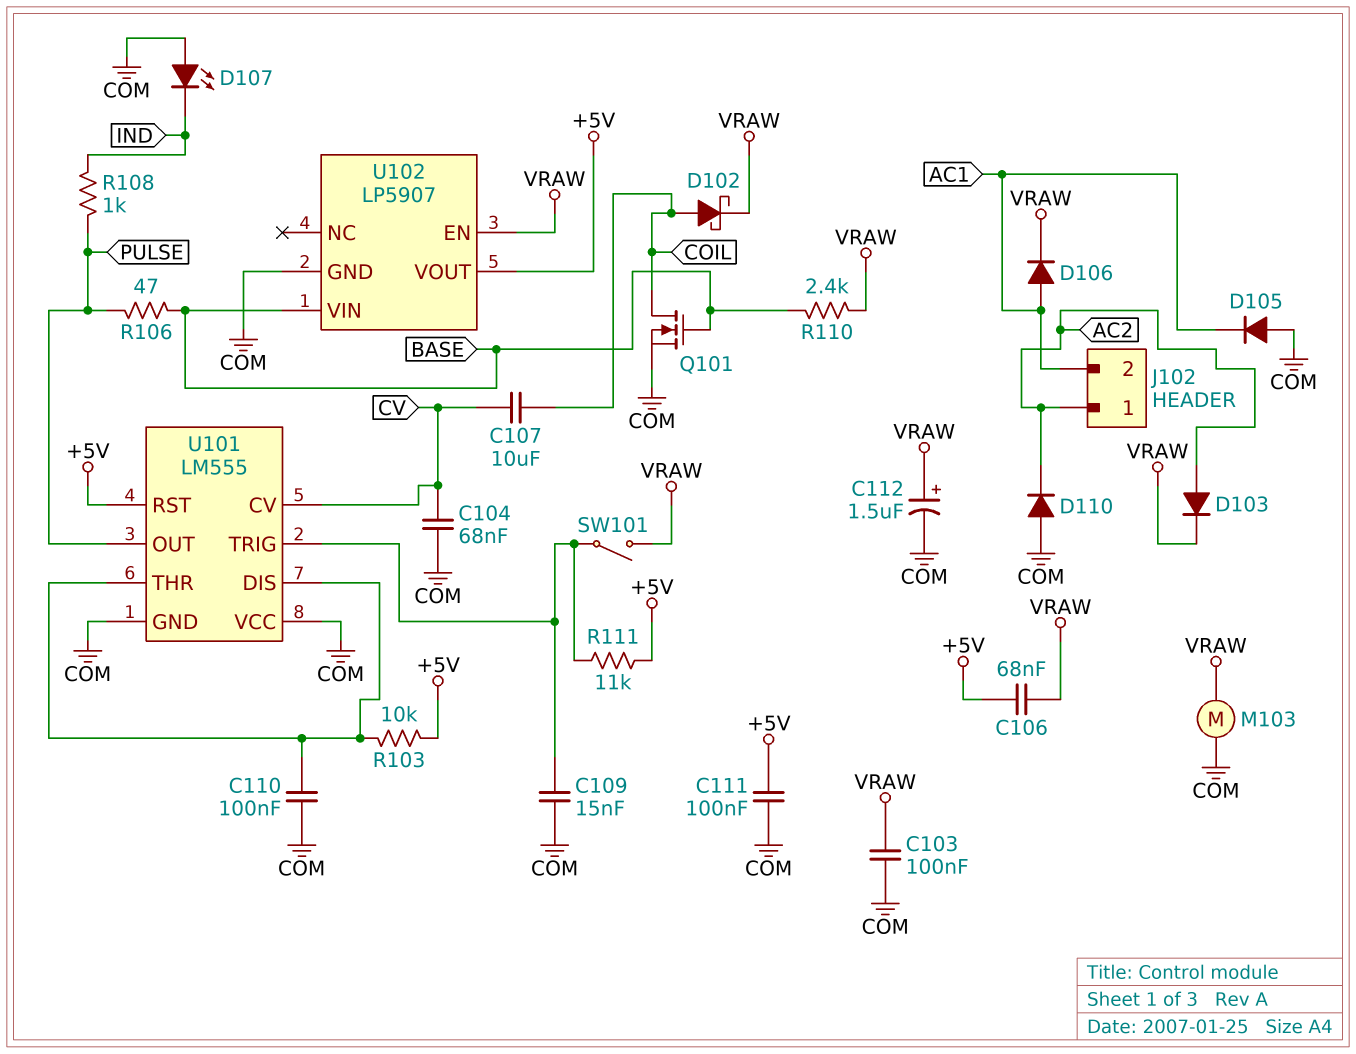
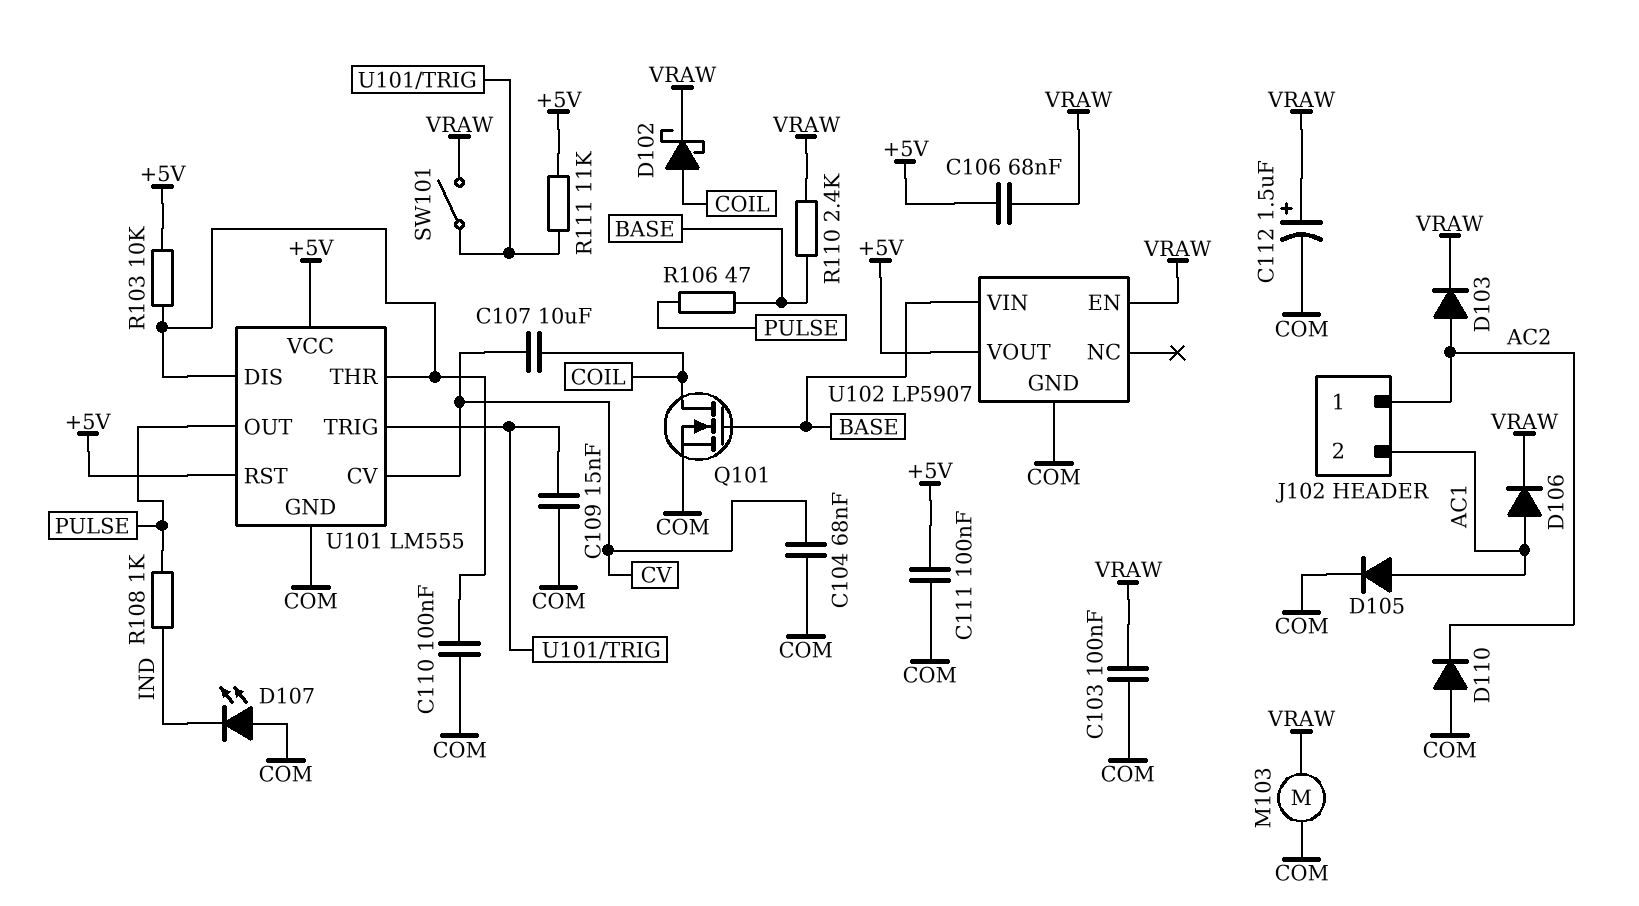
D105: diode (A COM, K AC1) -> diode (A AC1, K COM)
U101 pin VCC: COM -> +5V

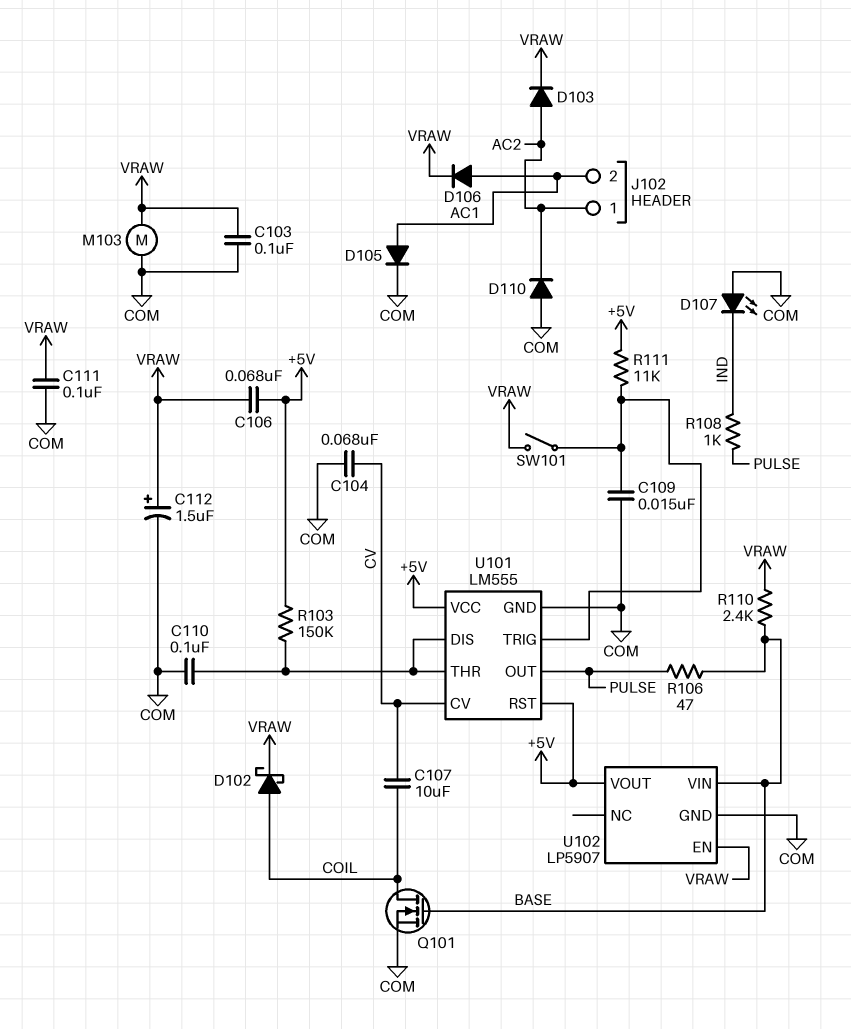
C111: 100nF (+5V, COM) -> 100nF (COM, VRAW)
R103: 10k (+5V, U101/DIS) -> 150k (+5V, U101/DIS)

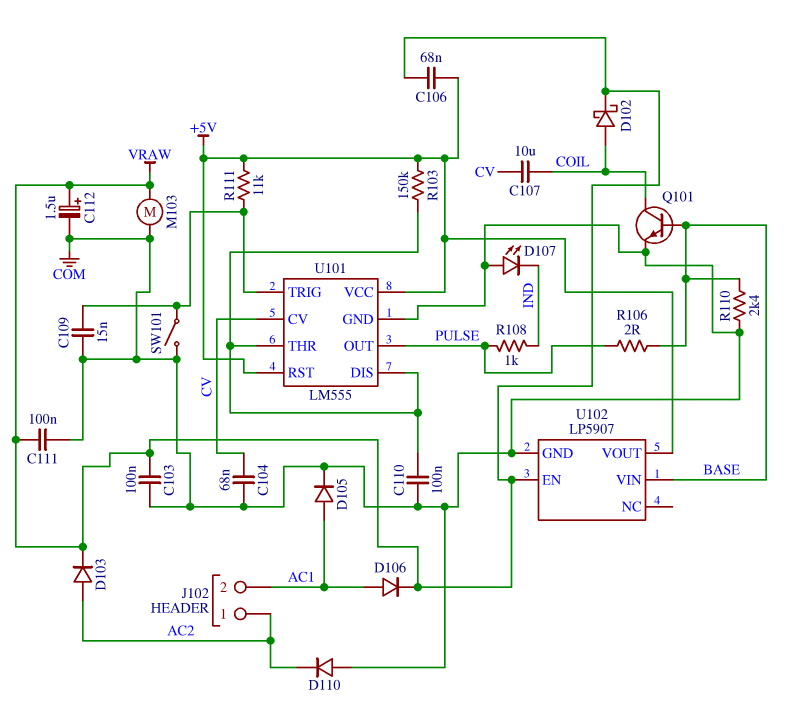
Q101: NMOS (G BASE, D COIL, S COM) -> NPN (B BASE, C COIL, E COM)
R106: 47 (BASE, PULSE) -> 2 (BASE, PULSE)
R110: 2.4k (BASE, VRAW) -> 2.4k (BASE, COM)
SW101: switch (U101/TRIG, VRAW) -> switch (COM, U101/TRIG)

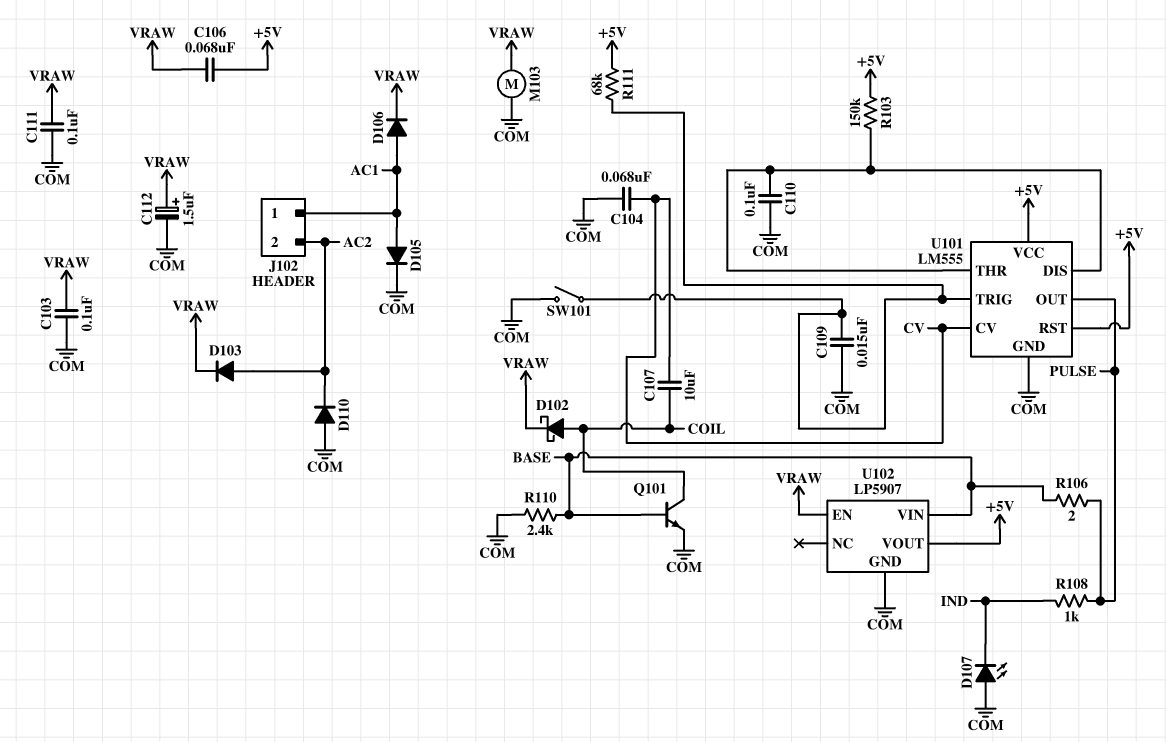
J102 pin 1: AC2 -> AC1
J102 pin 2: AC1 -> AC2
R111: 11k (+5V, U101/TRIG) -> 68k (+5V, U101/TRIG)

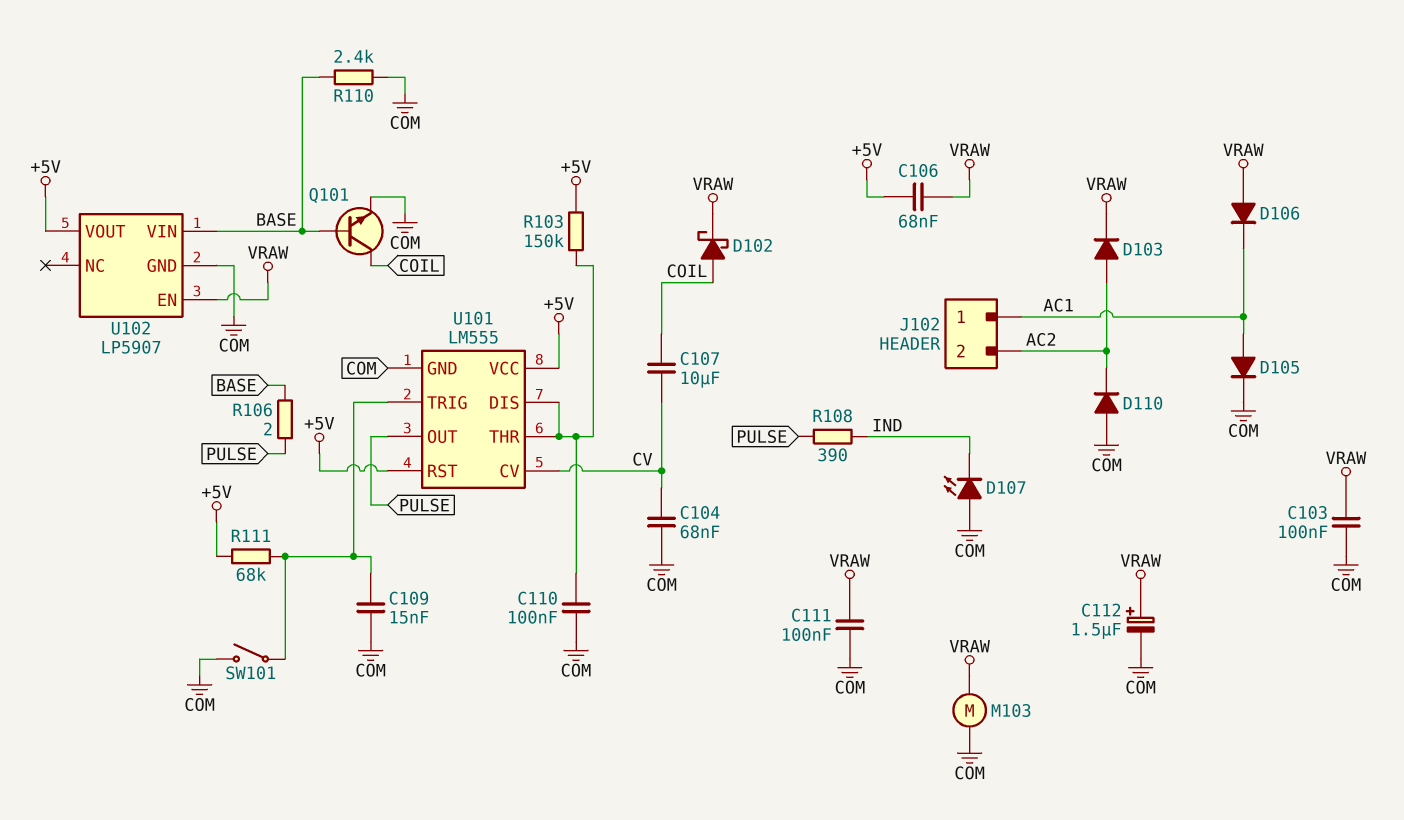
D106: diode (A AC1, K VRAW) -> diode (A VRAW, K AC1)
R108: 1k (IND, PULSE) -> 390 (IND, PULSE)

